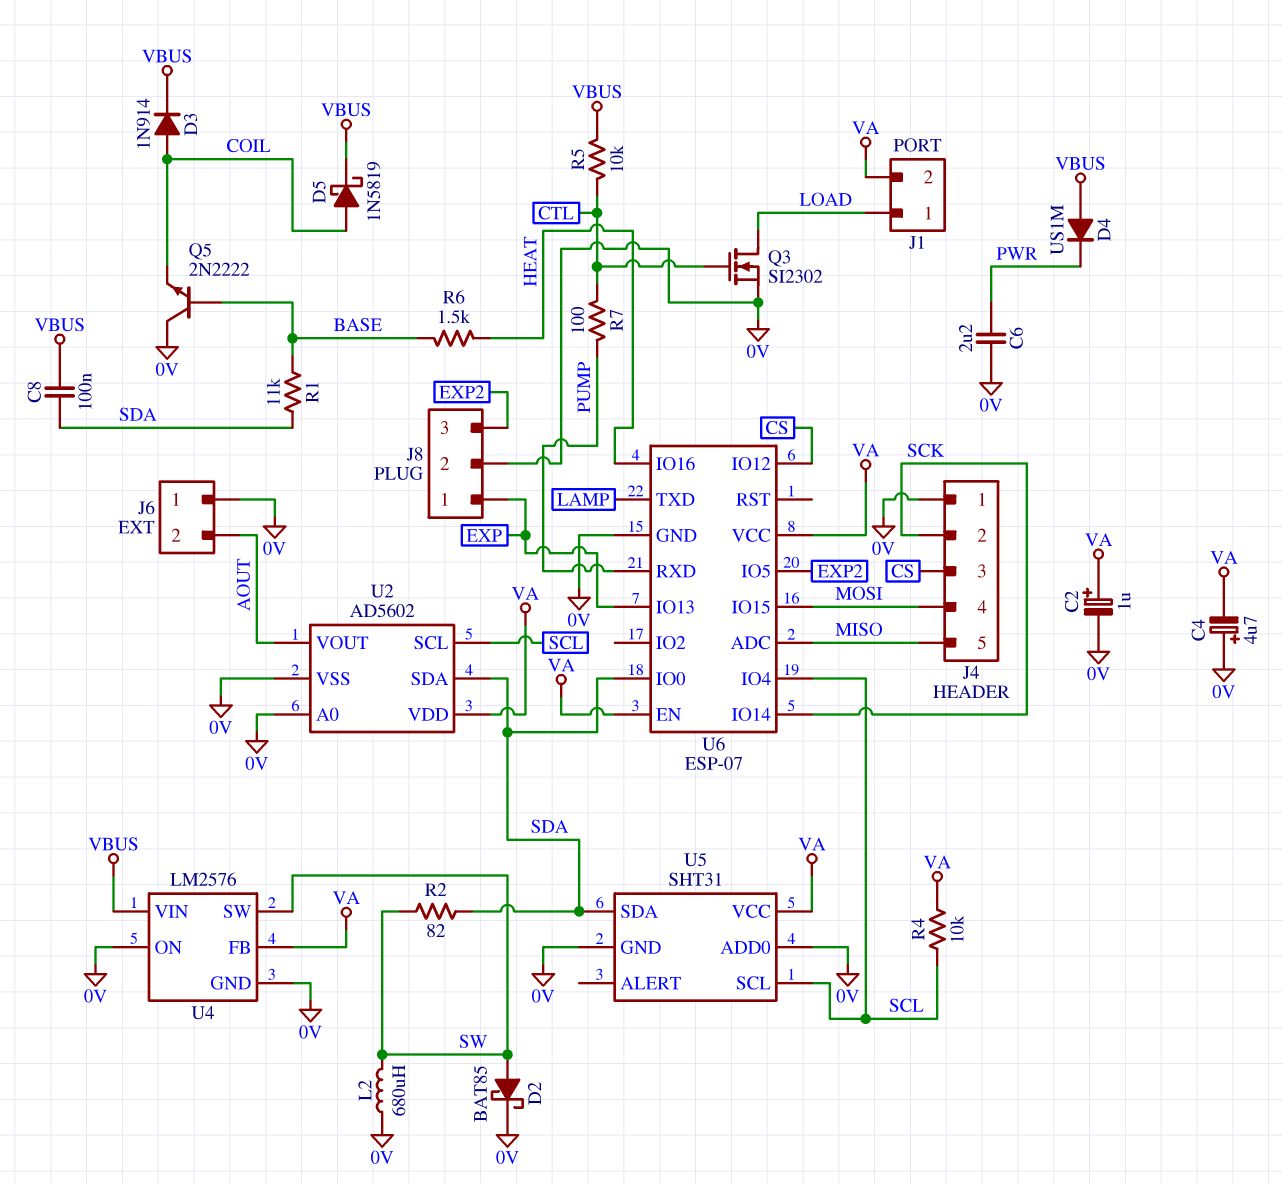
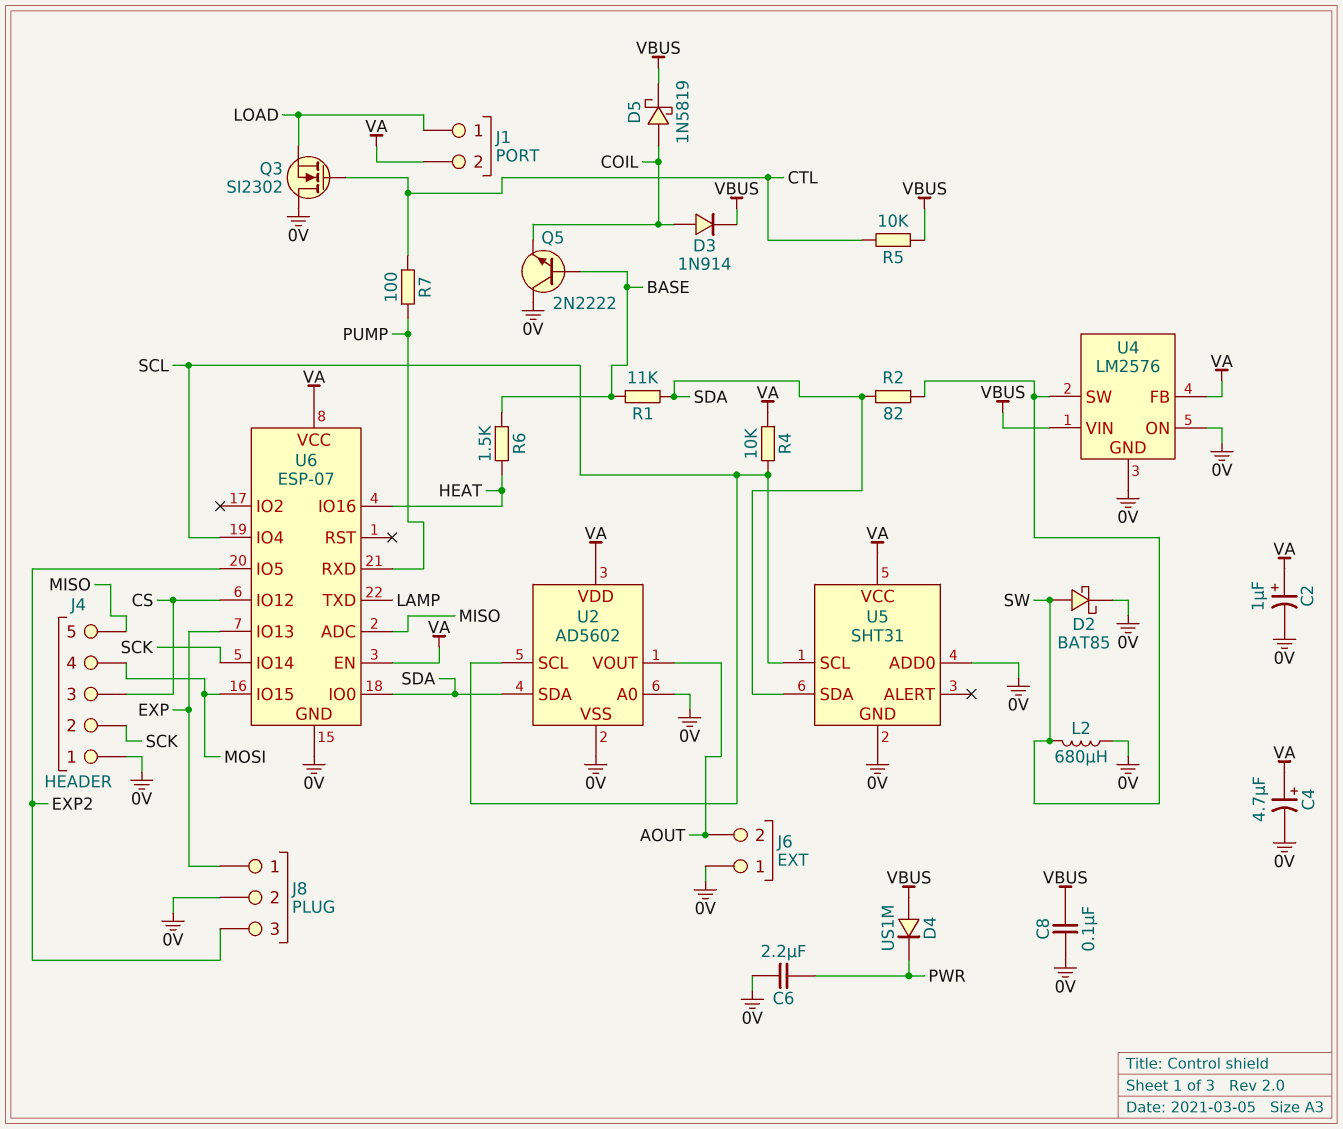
C4: 4.7uF (plus 0V, minus VA) -> 4.7uF (plus VA, minus 0V)
C8: 100nF (SDA, VBUS) -> 100nF (0V, VBUS)
Q3: NMOS SI2302 (G CTL, D LOAD, S 0V) -> NMOS SI2302 (G CTL, D 0V, S LOAD)

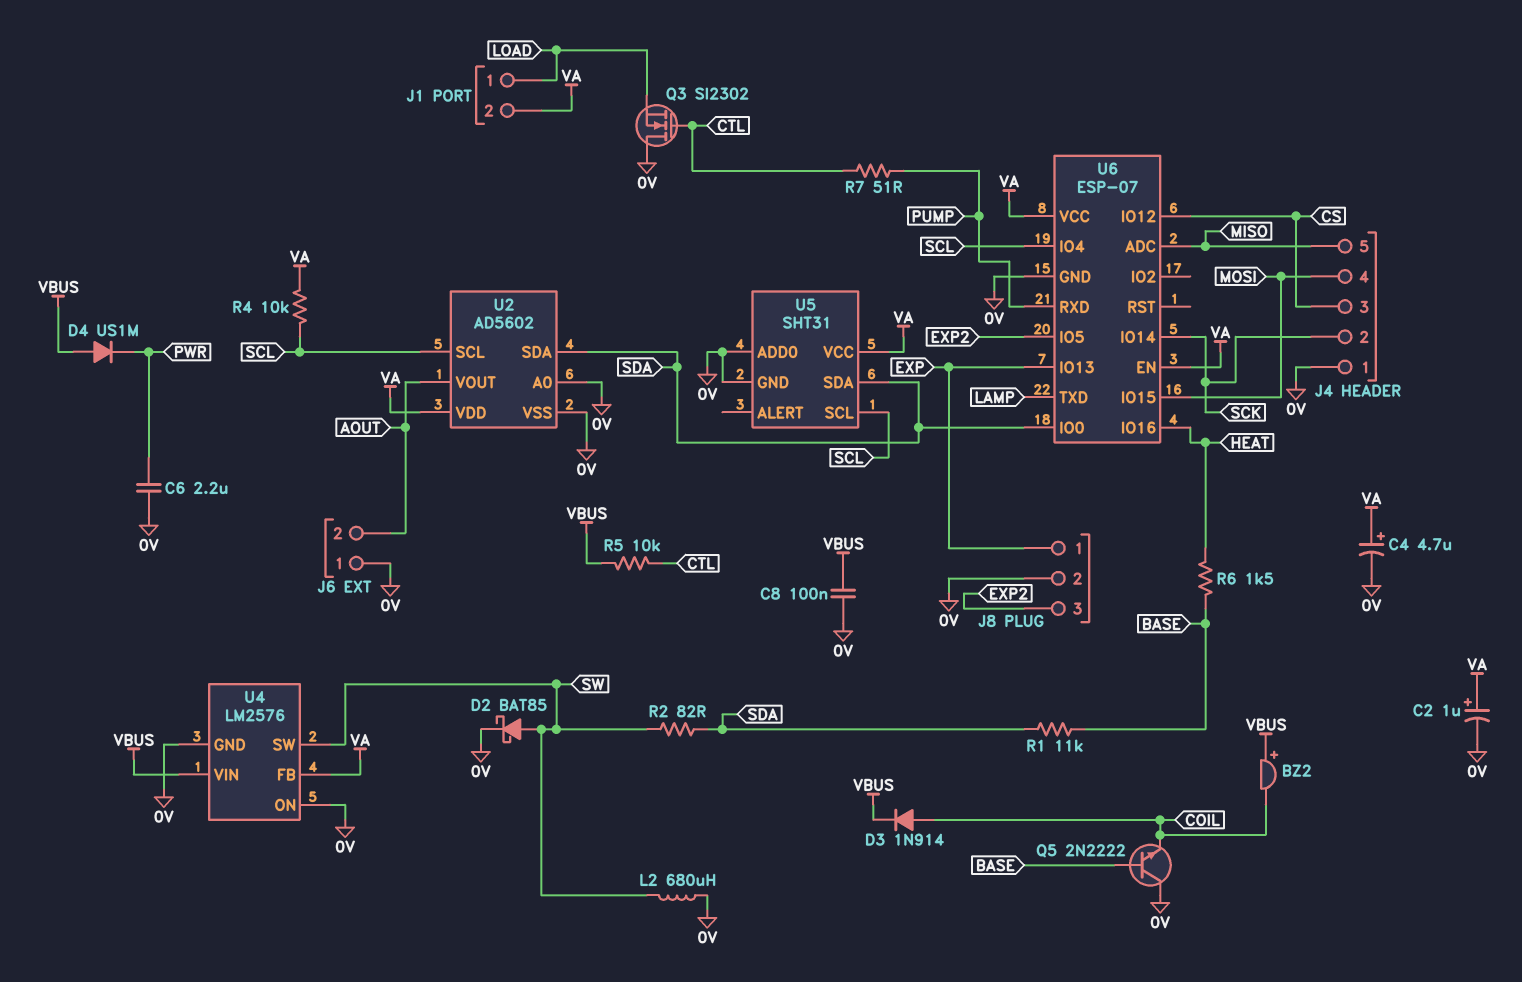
BZ2: none -> buzzer (plus VBUS, minus COIL)
D5: schottky 1N5819 (A COIL, K VBUS) -> none
R7: 100 (CTL, PUMP) -> 51 (CTL, PUMP)

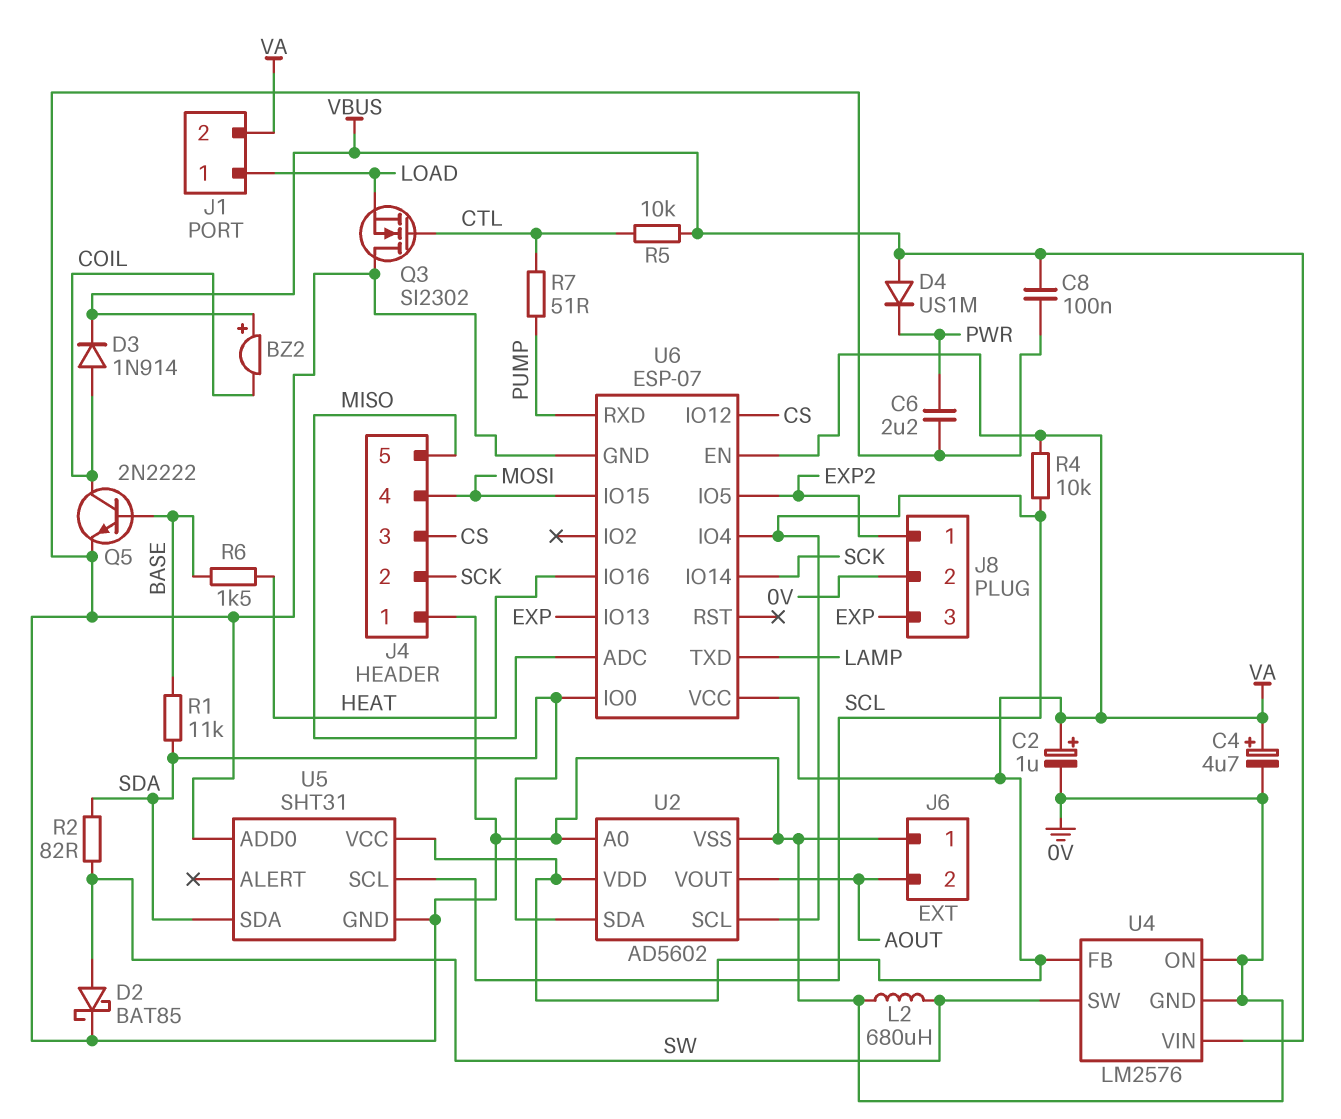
J8 pin 1: EXP -> EXP2
J8 pin 3: EXP2 -> EXP
Q5: NPN 2N2222 (B BASE, C 0V, E COIL) -> NPN 2N2222 (B BASE, C COIL, E 0V)

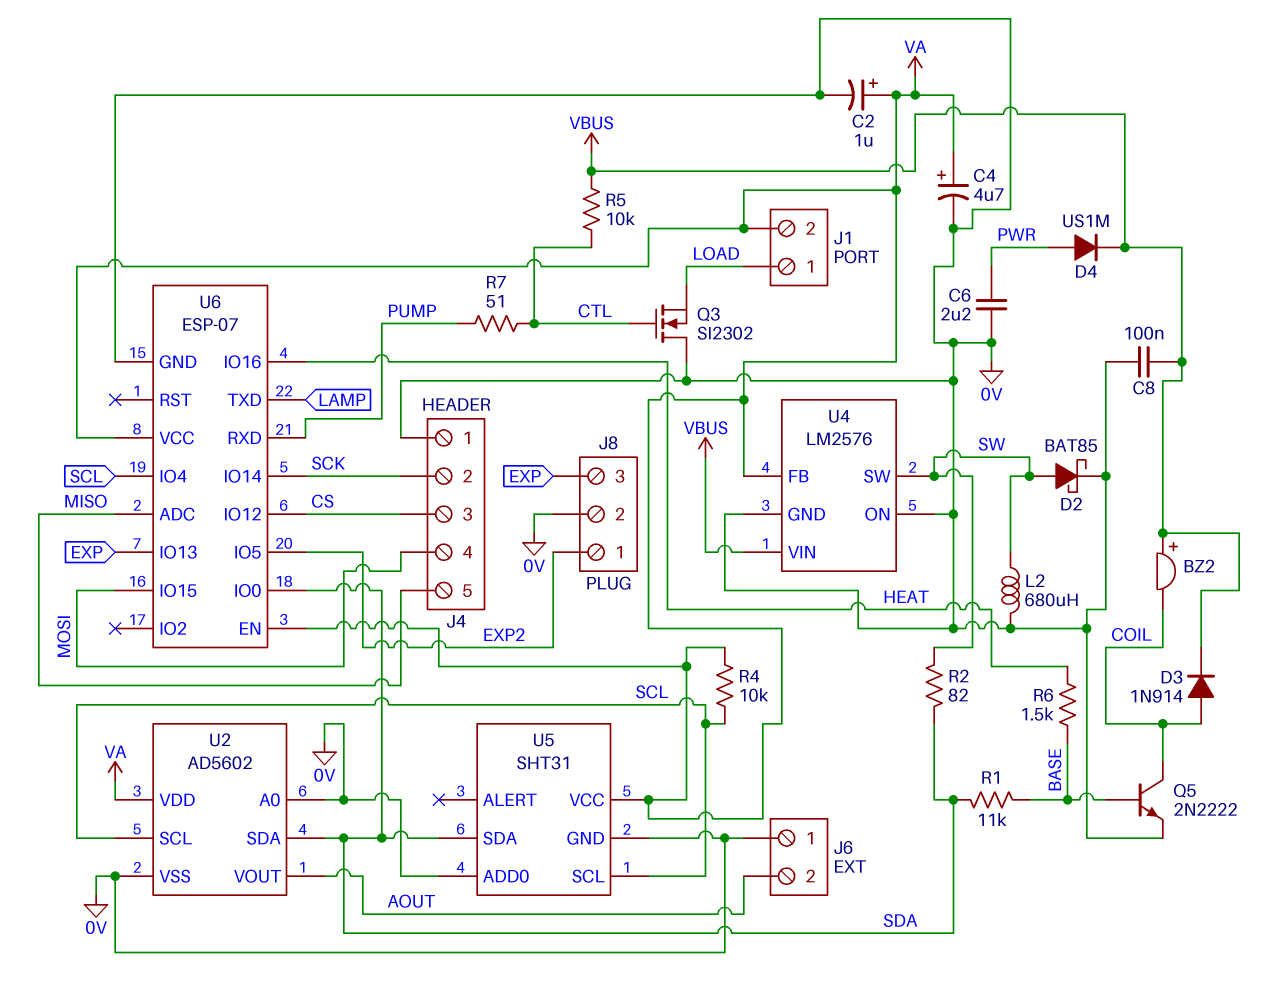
D4: diode US1M (A VBUS, K PWR) -> diode US1M (A PWR, K VBUS)

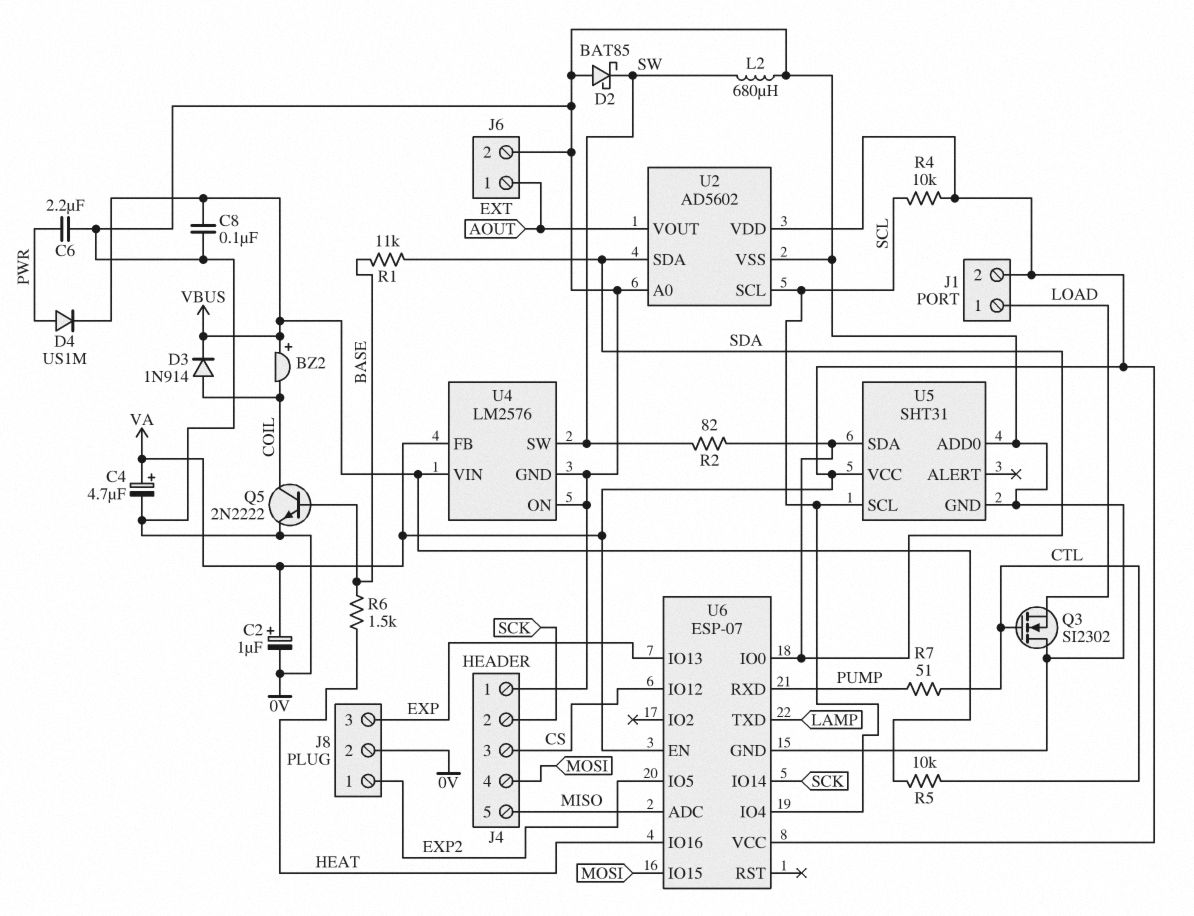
D2: schottky BAT85 (A SW, K 0V) -> schottky BAT85 (A 0V, K SW)
J6 pin 1: 0V -> AOUT
J6 pin 2: AOUT -> 0V

